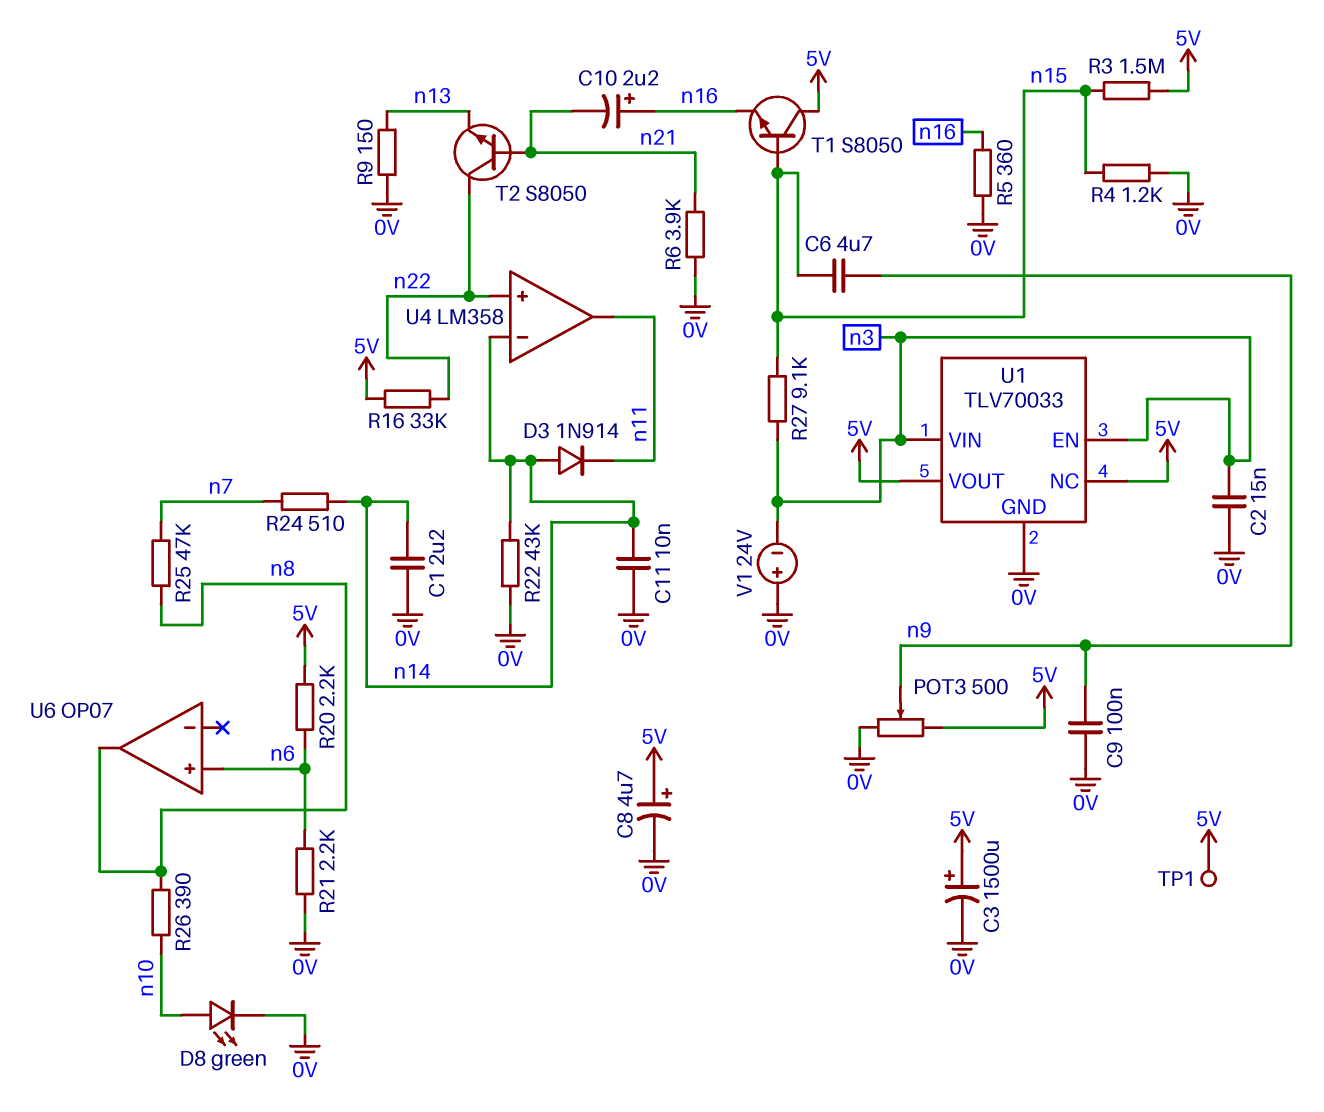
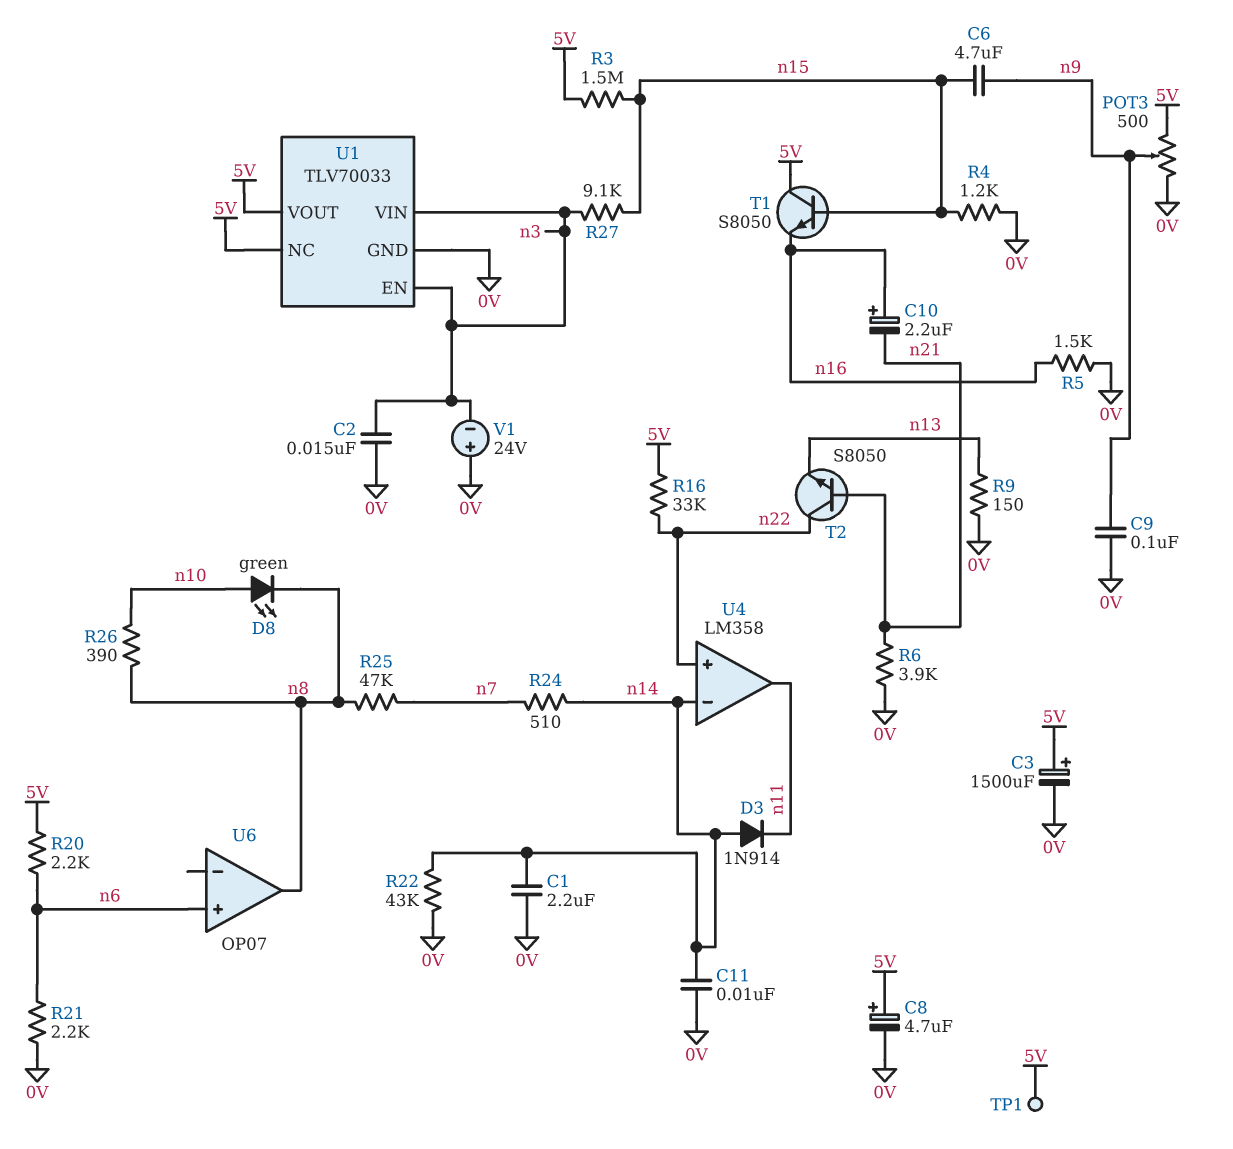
D8: LED green (A n10, K 0V) -> LED green (A n10, K n8)
R5: 360 (0V, n16) -> 1.5k (0V, n16)

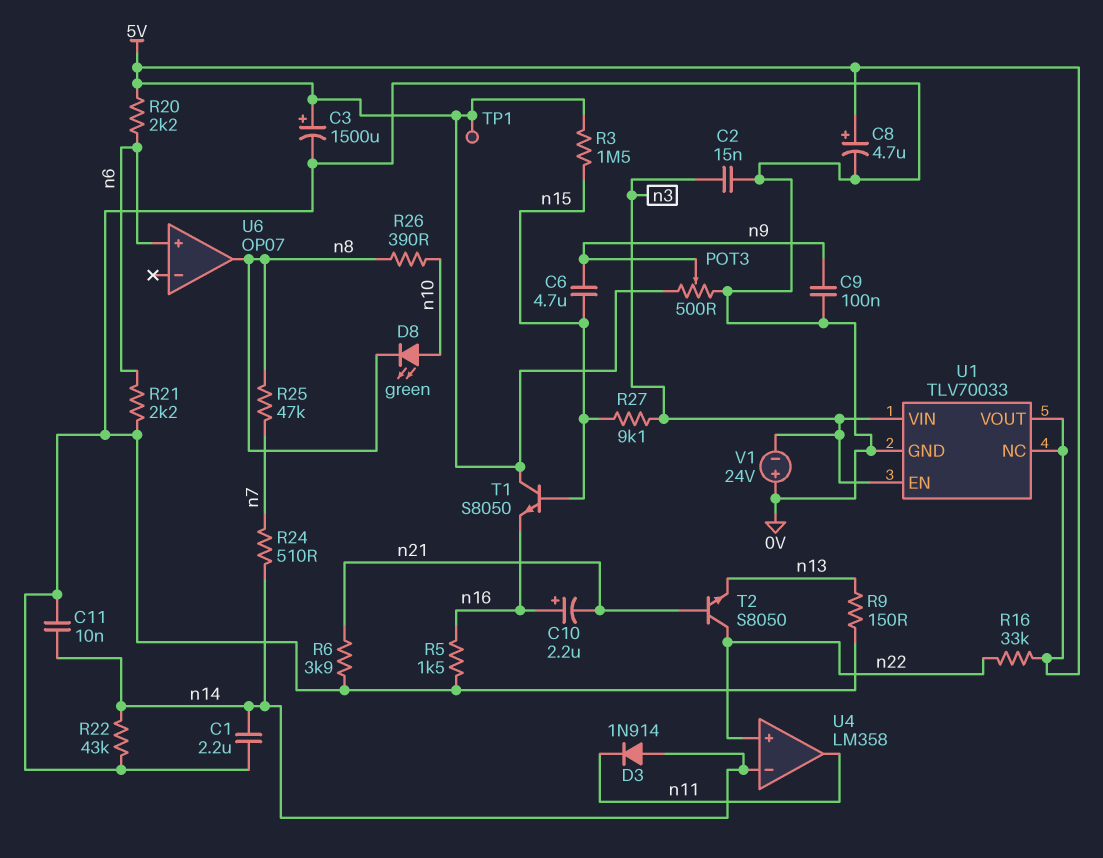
R4: 1.2k (0V, n15) -> none

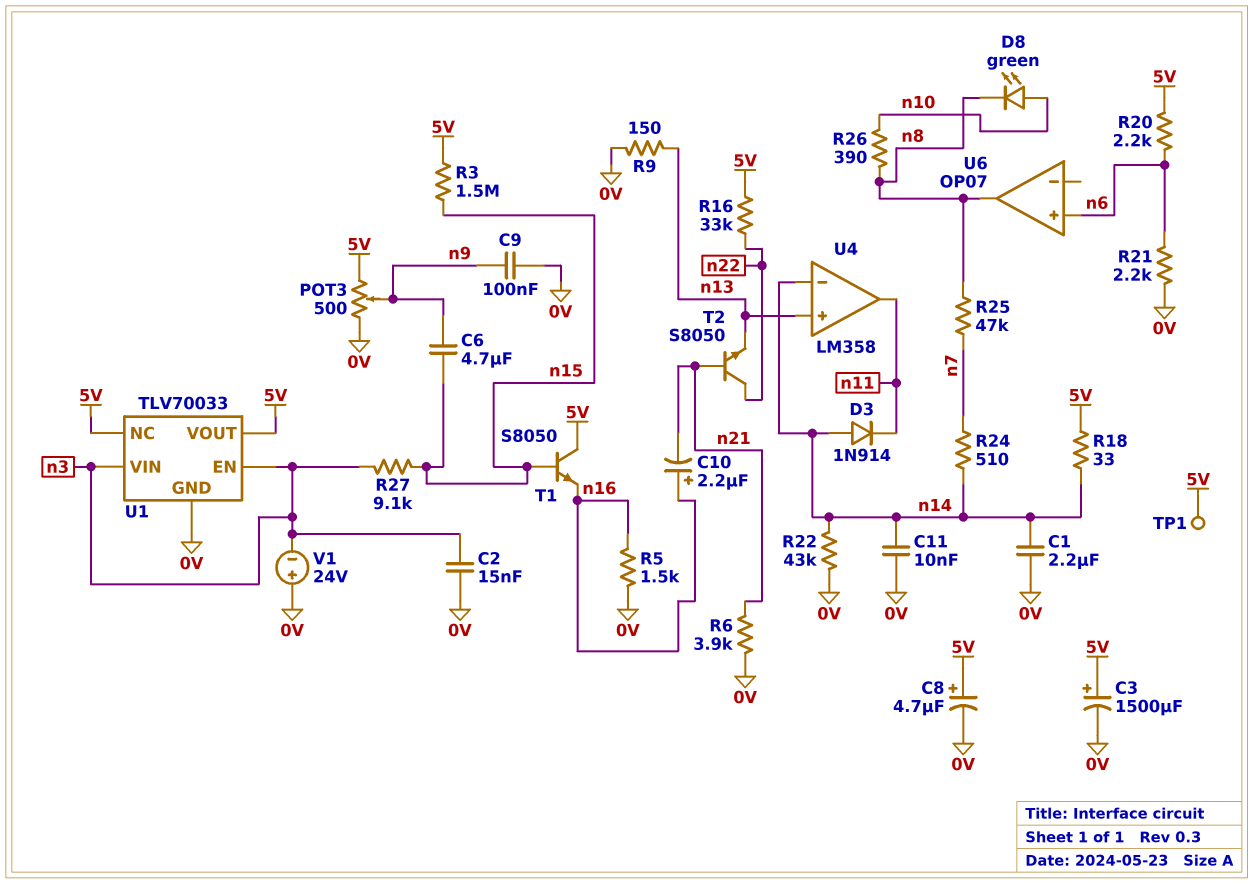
R18: none -> 33 (5V, n14)
U4 pin in+: n22 -> n13

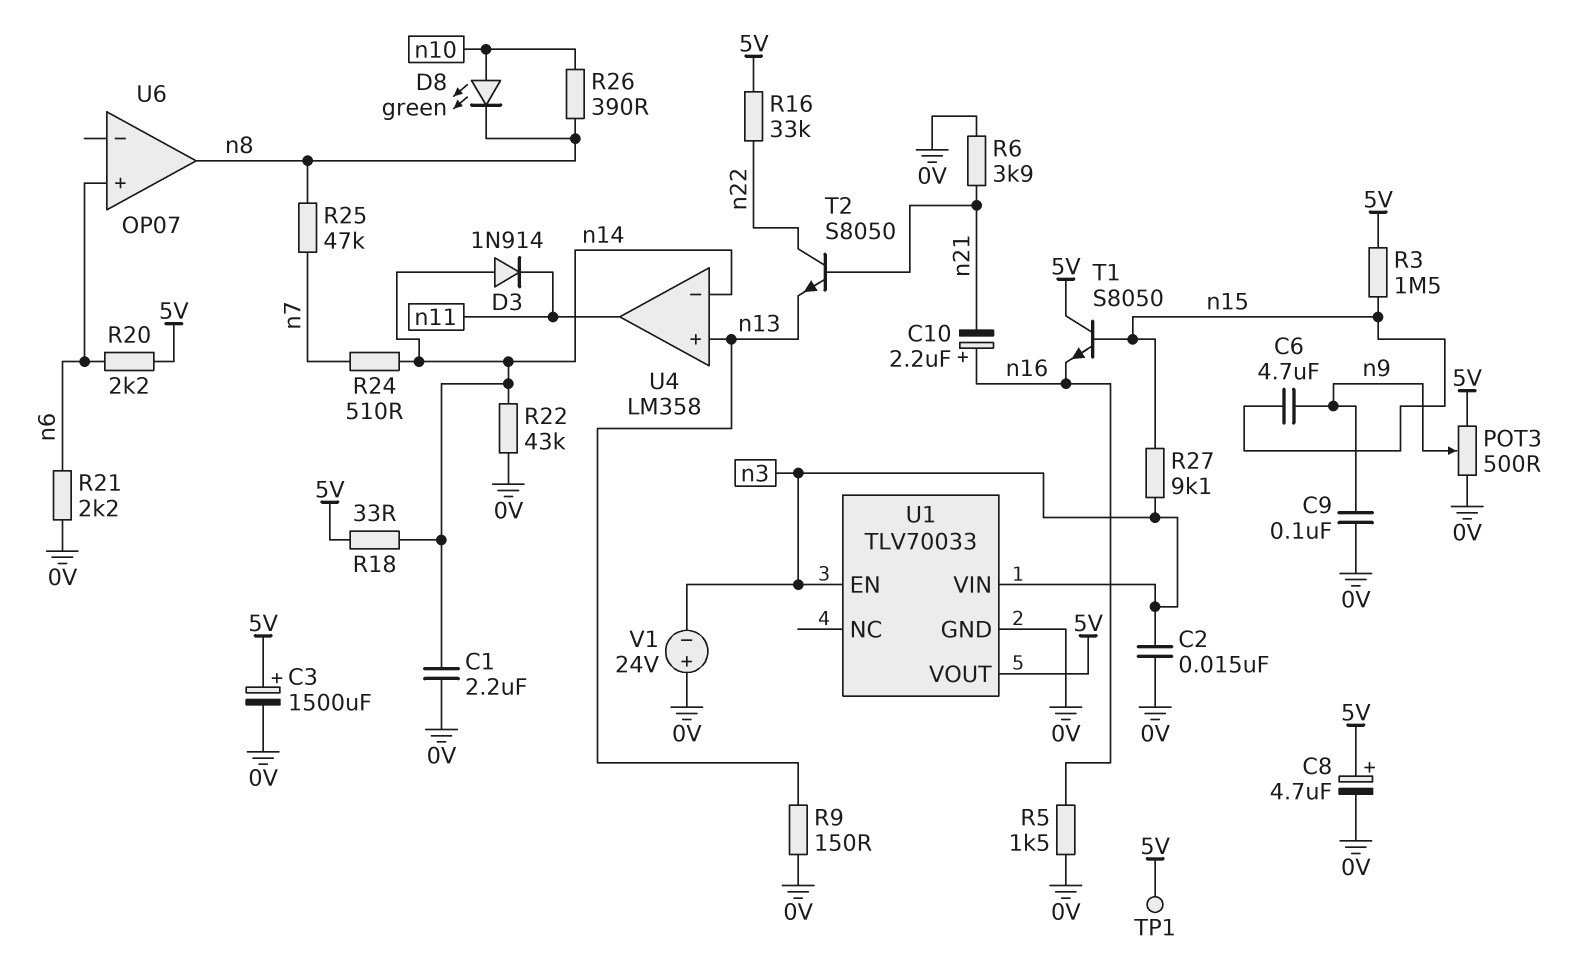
C11: 10nF (0V, n14) -> none
U1 pin NC: 5V -> none

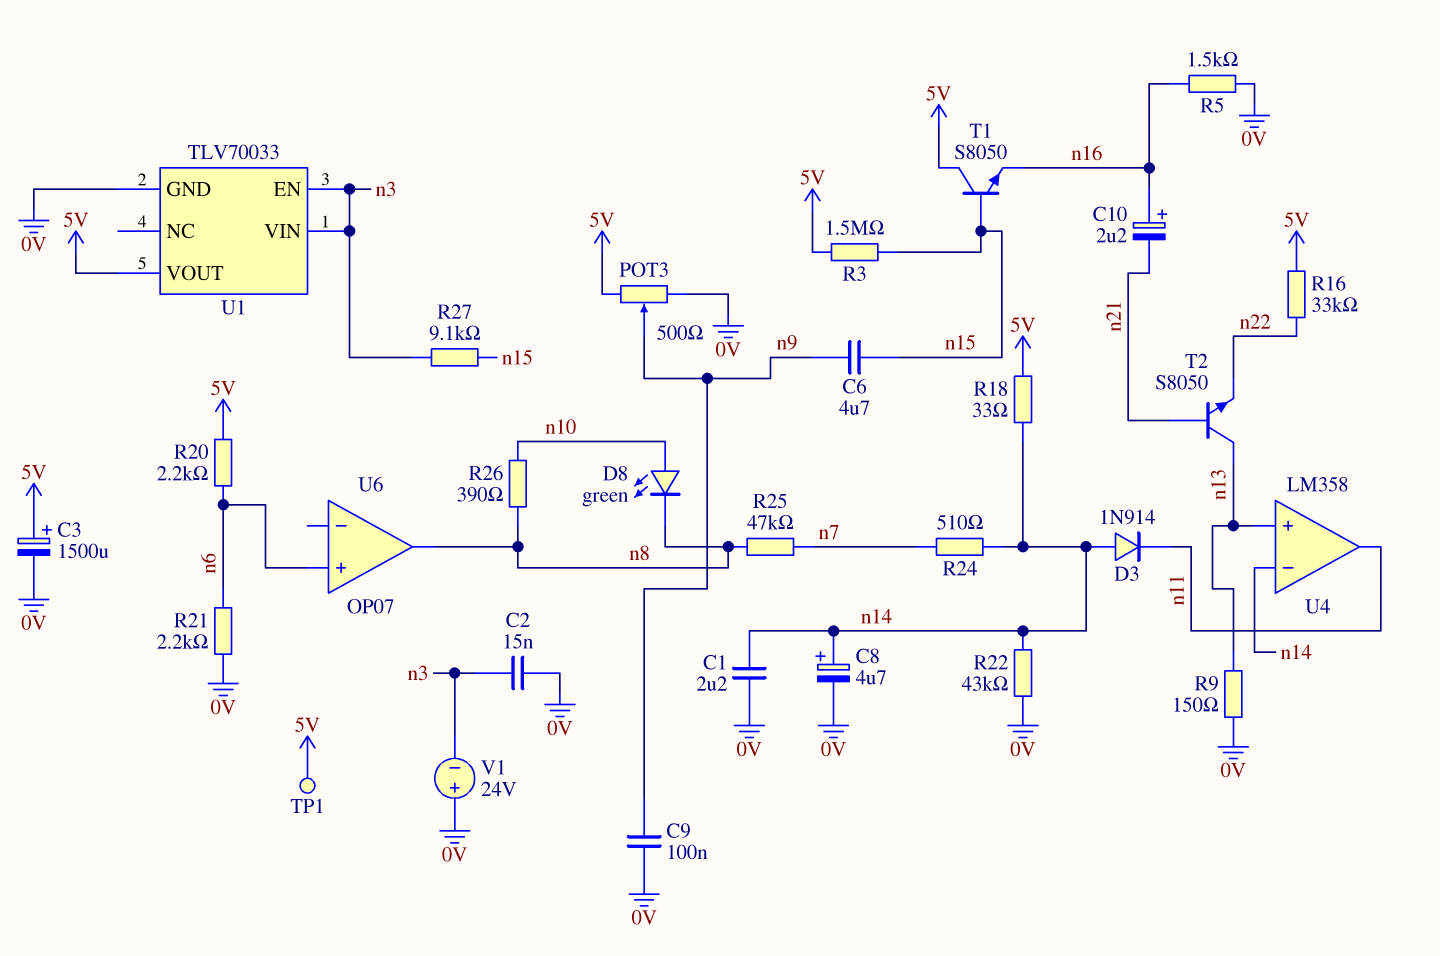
C8: 4.7uF (plus 5V, minus 0V) -> 4.7uF (plus n14, minus 0V)
R6: 3.9k (0V, n21) -> none
T2: NPN S8050 (B n21, C n22, E n13) -> NPN S8050 (B n21, C n13, E n22)

